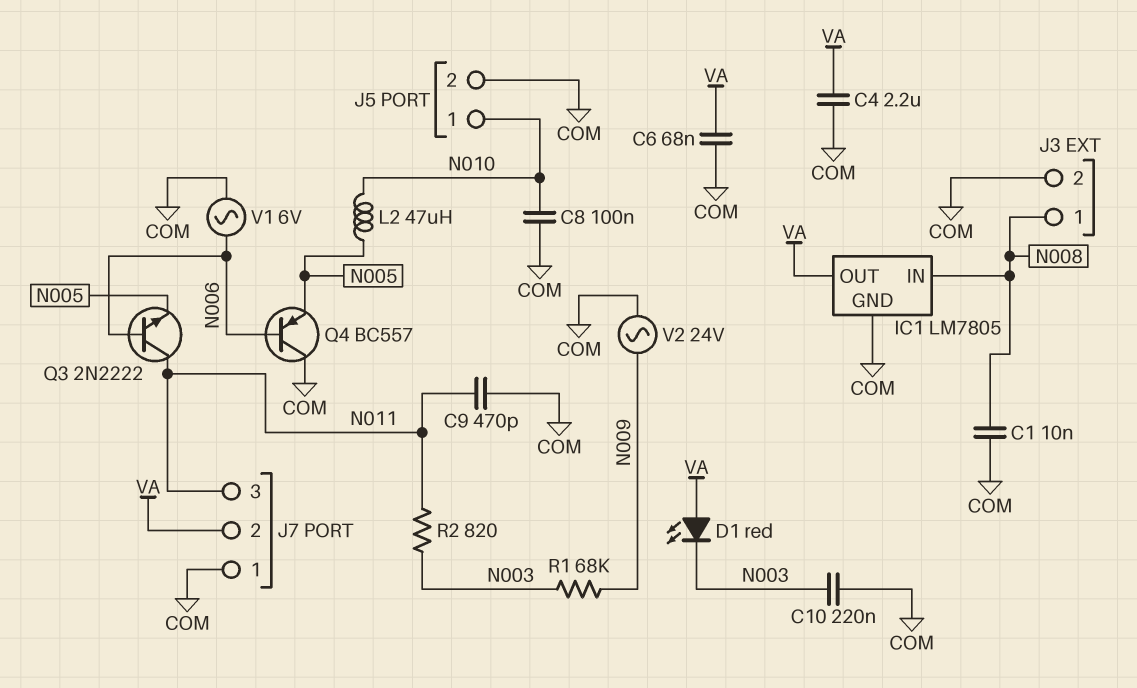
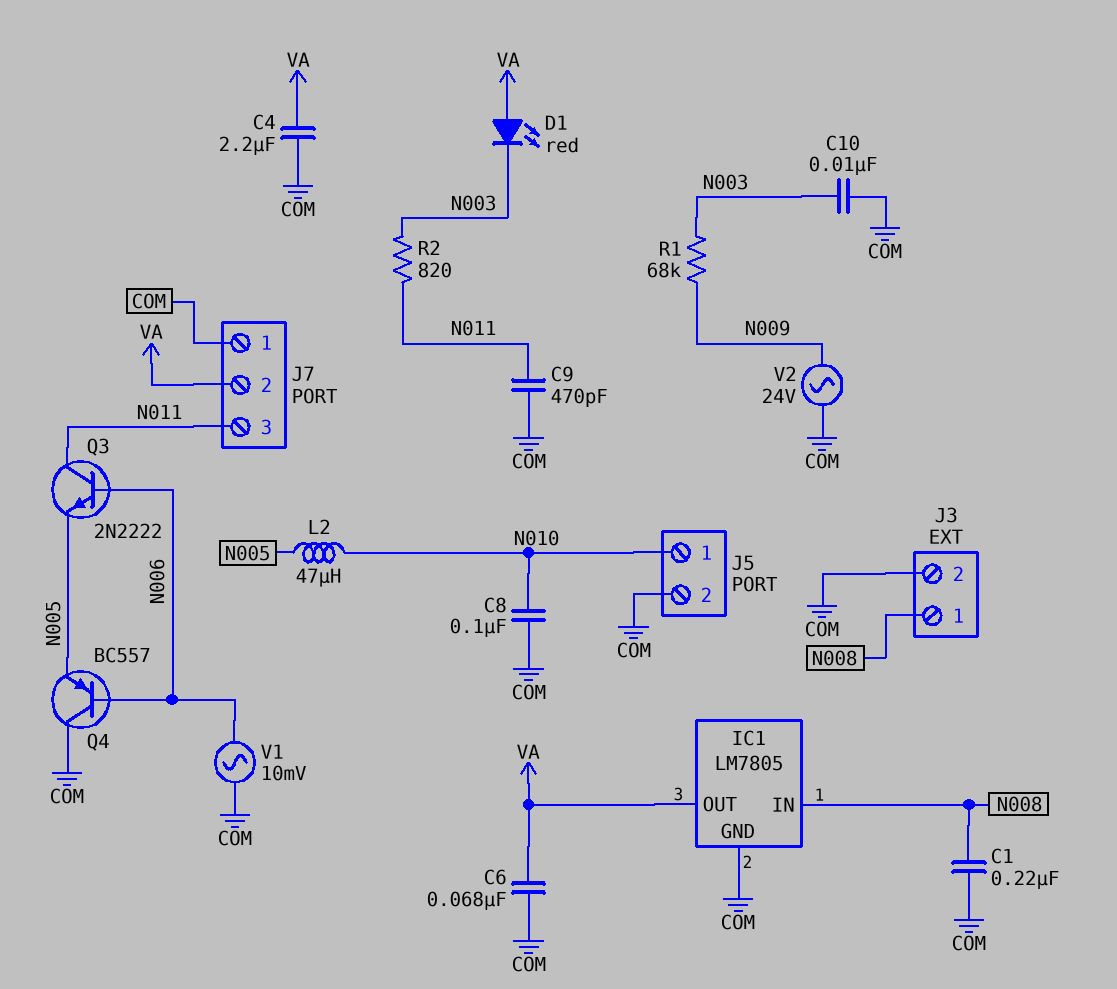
C1: 10nF (COM, N008) -> 220nF (COM, N008)
C10: 220nF (COM, N003) -> 10nF (COM, N003)
V1: AC 6V (COM, N006) -> AC 10mV (COM, N006)

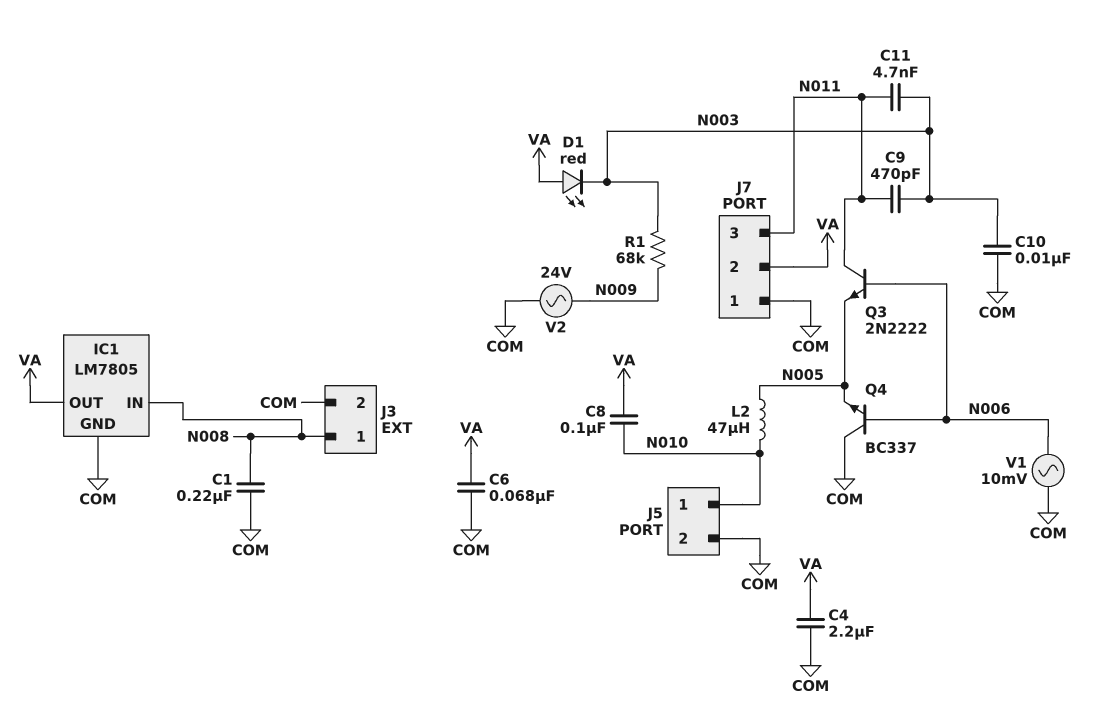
C8: 100nF (COM, N010) -> 100nF (N010, VA)
C9: 470pF (COM, N011) -> 470pF (N003, N011)
C11: none -> 4.7nF (N003, N011)
Q4: PNP BC557 (B N006, C COM, E N005) -> NPN BC337 (B N006, C COM, E N005)
R2: 820 (N003, N011) -> none

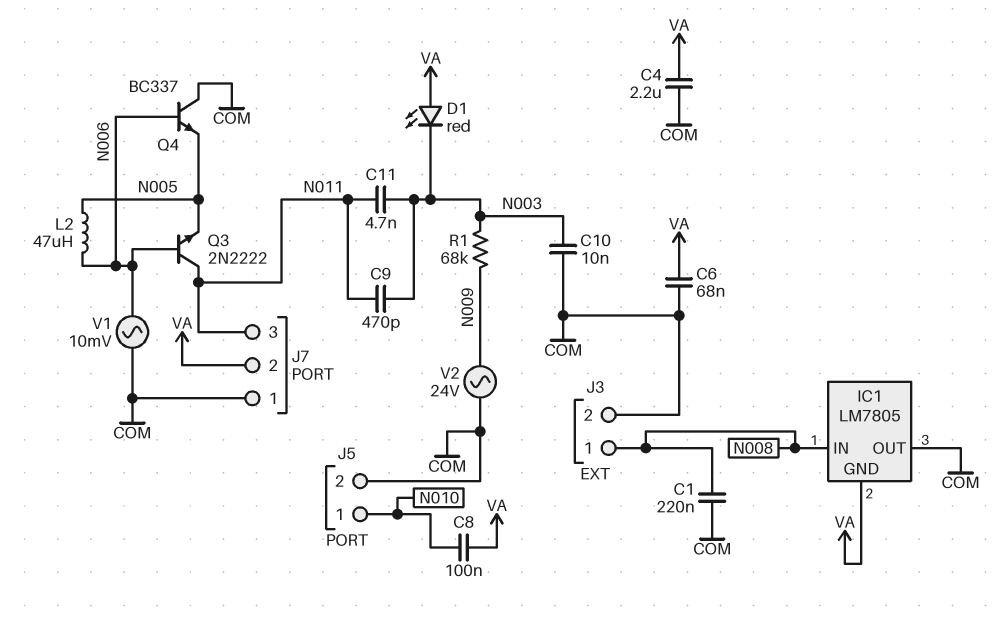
IC1 pin GND: COM -> VA
IC1 pin OUT: VA -> COM
L2: 47uH (N005, N010) -> 47uH (N005, N006)

